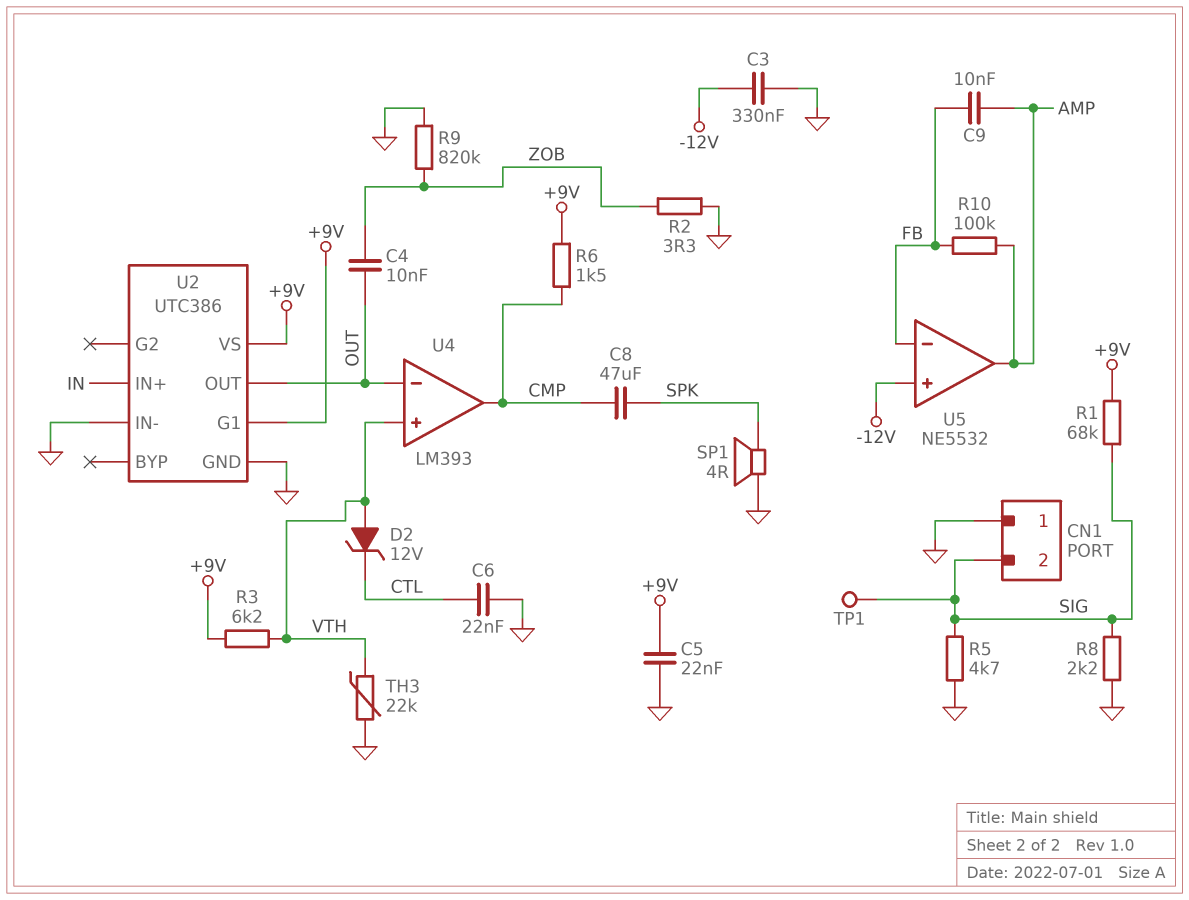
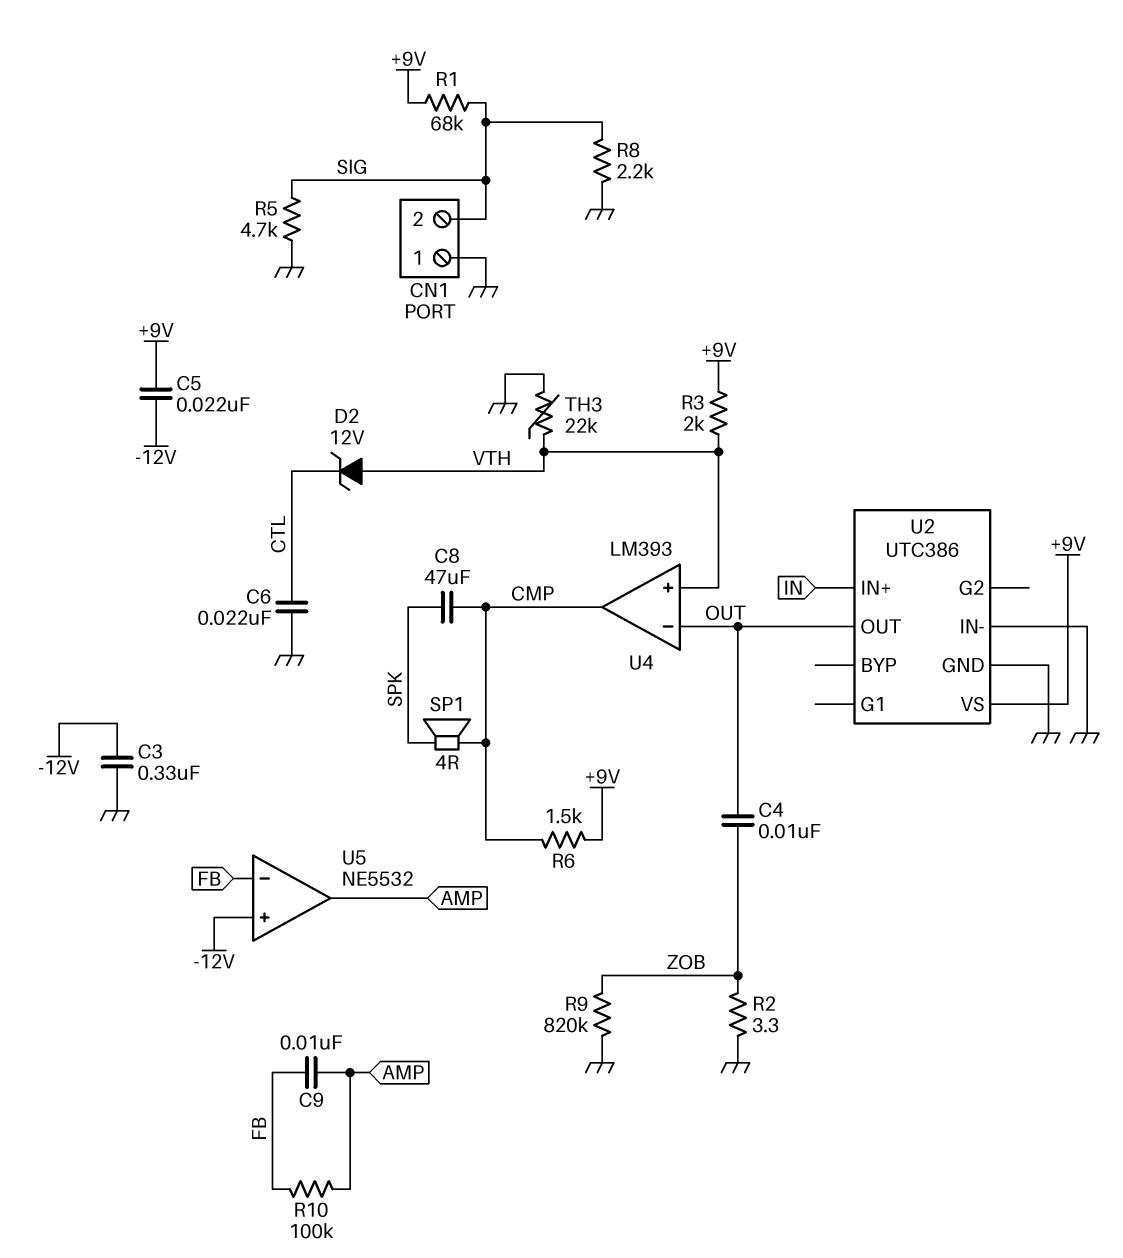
C5: 22nF (+9V, GND) -> 22nF (+9V, -12V)
R3: 6.2k (+9V, VTH) -> 2k (+9V, VTH)
SP1: speaker 4R (GND, SPK) -> speaker 4R (CMP, SPK)
TP1: test point (SIG) -> none
U2 pin G1: +9V -> none

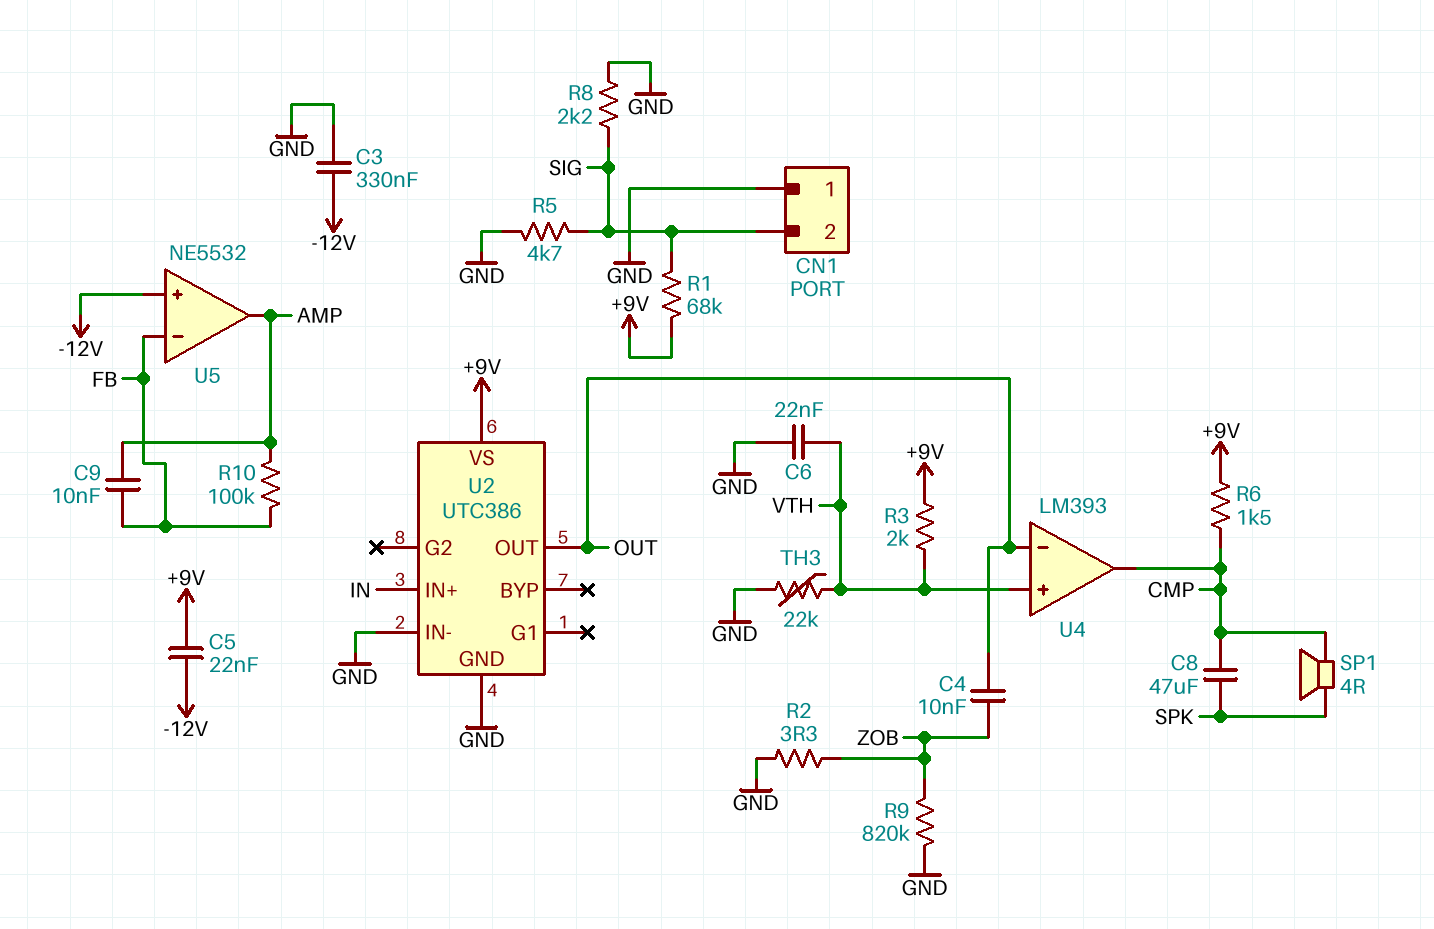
C6: 22nF (CTL, GND) -> 22nF (GND, VTH)
D2: zener 12V (A VTH, K CTL) -> none

